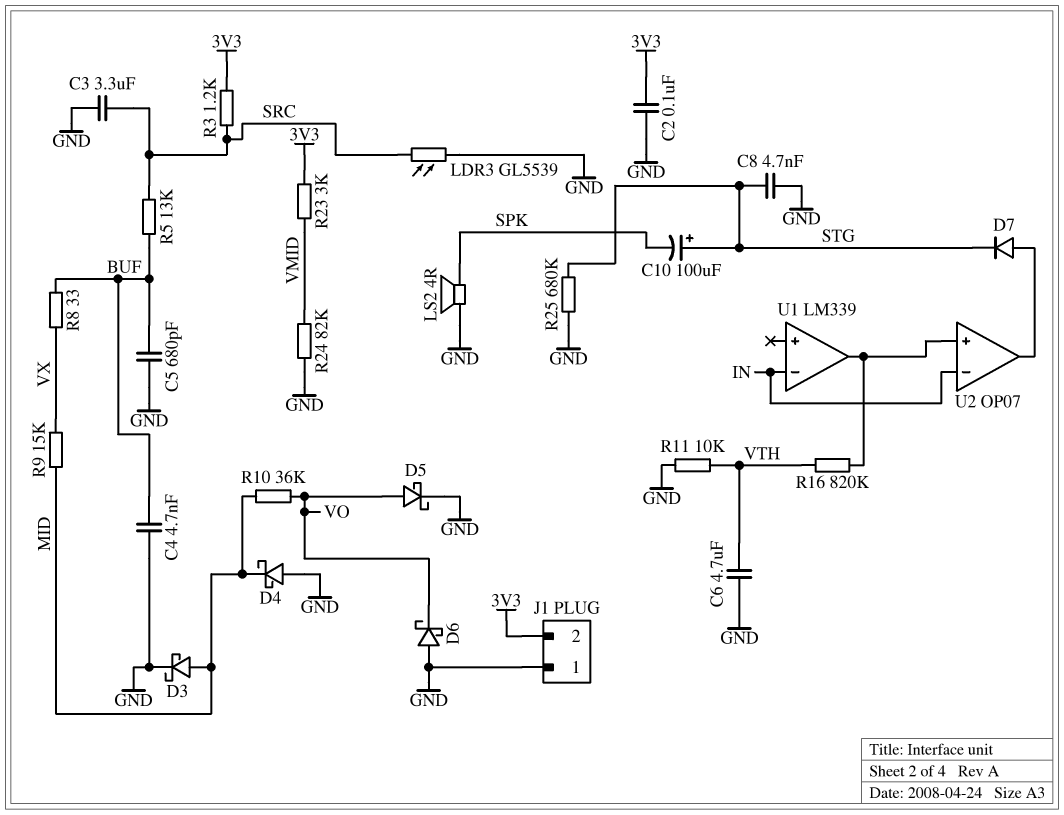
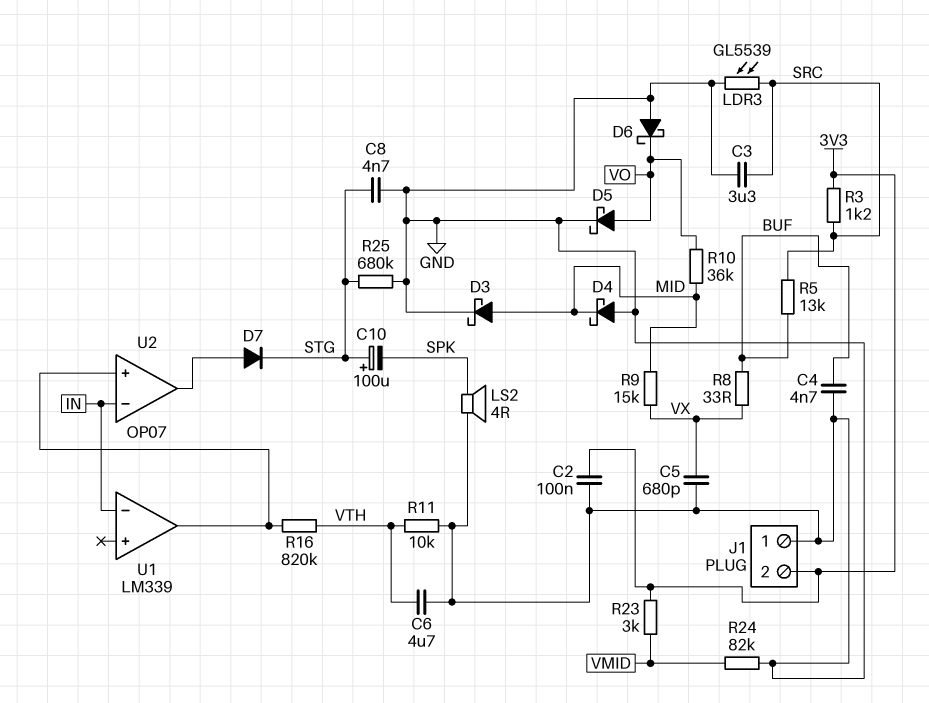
C5: 680pF (BUF, GND) -> 680pF (GND, VX)

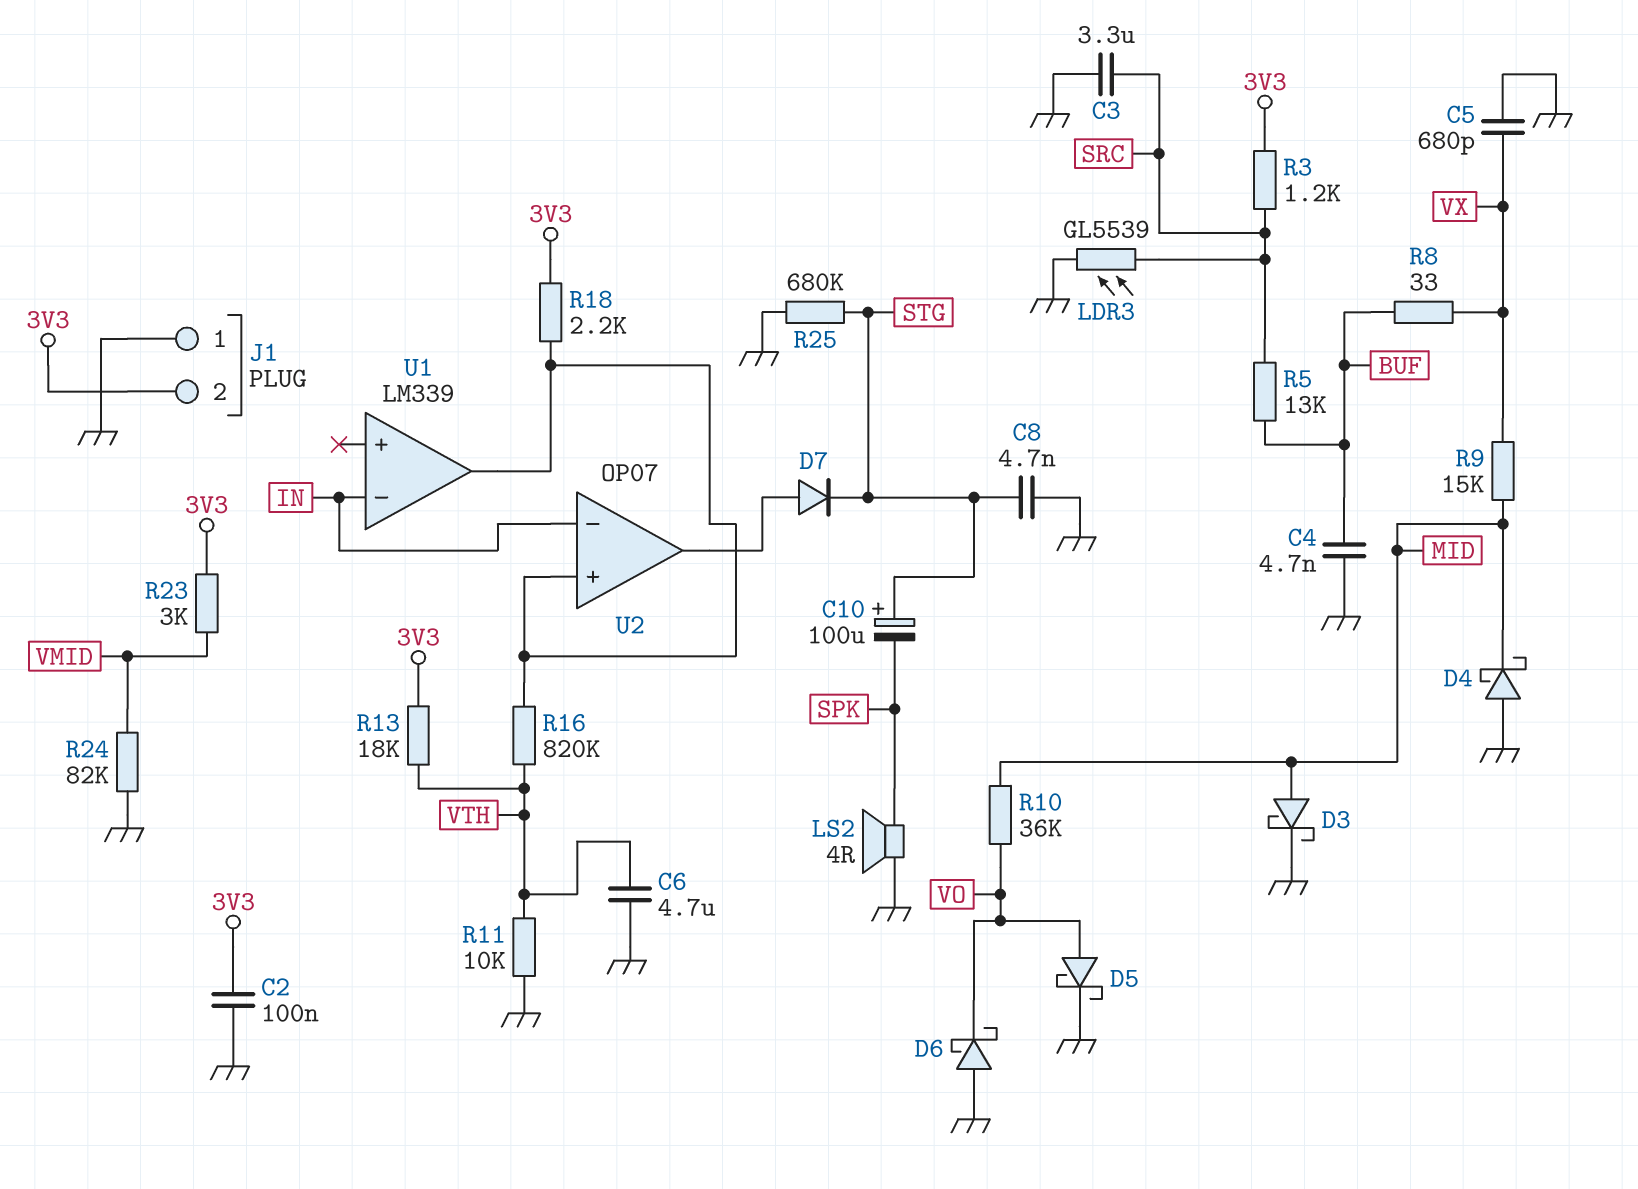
R13: none -> 18k (3V3, VTH)
R18: none -> 2.2k (3V3, U1/out)

